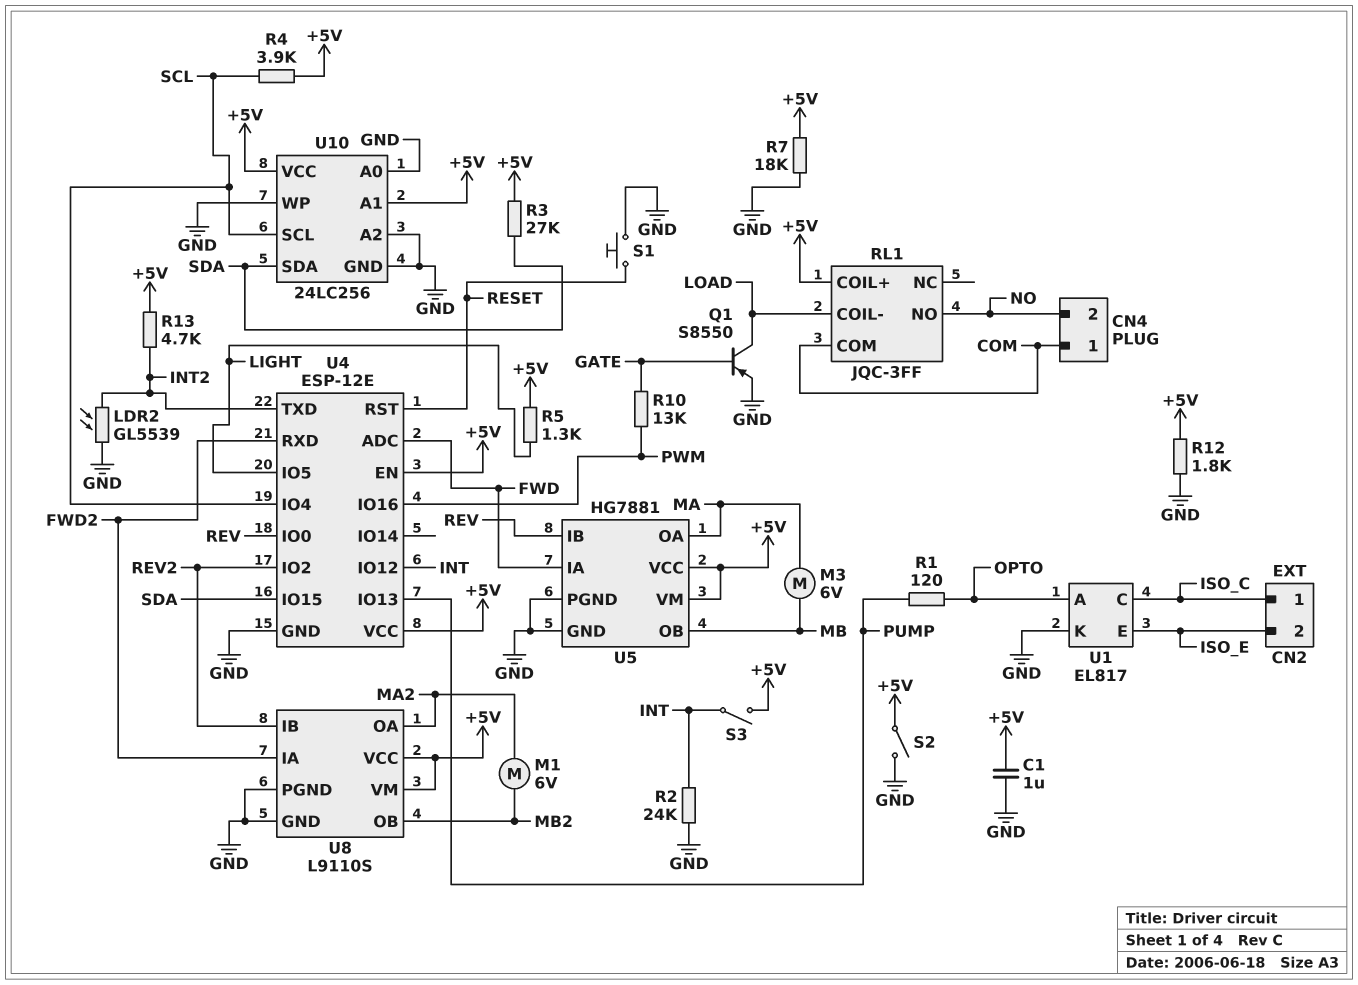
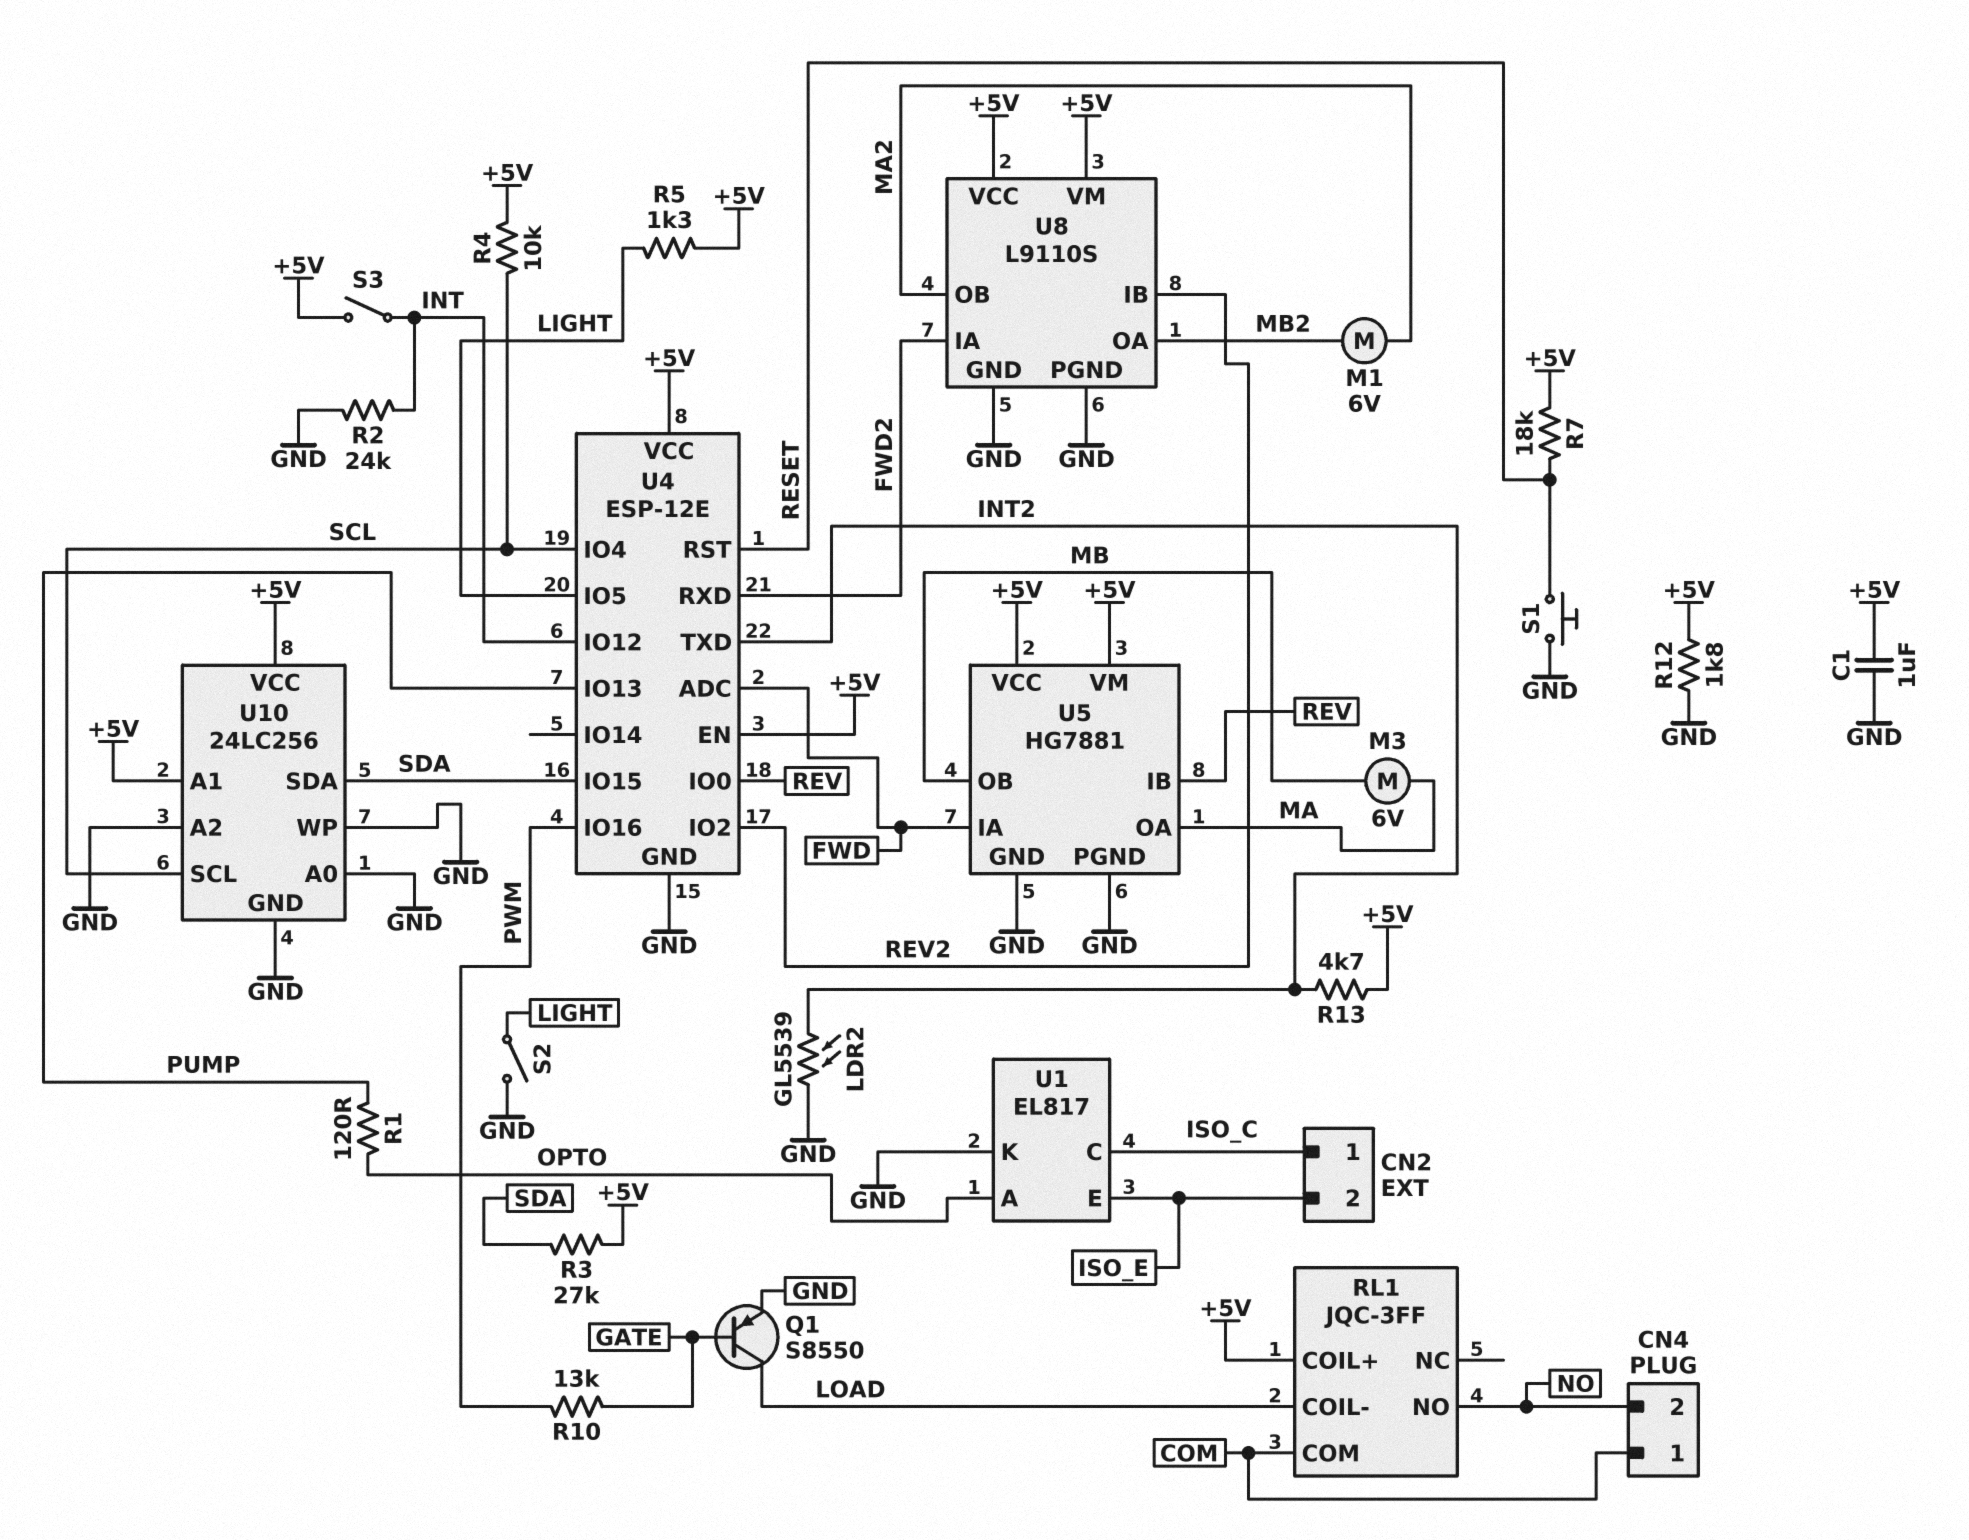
R4: 3.9k (+5V, SCL) -> 10k (+5V, SCL)
R7: 18k (+5V, GND) -> 18k (+5V, RESET)
S2: switch (+5V, GND) -> switch (GND, LIGHT)
U8 pin OA: MA2 -> MB2
U8 pin OB: MB2 -> MA2

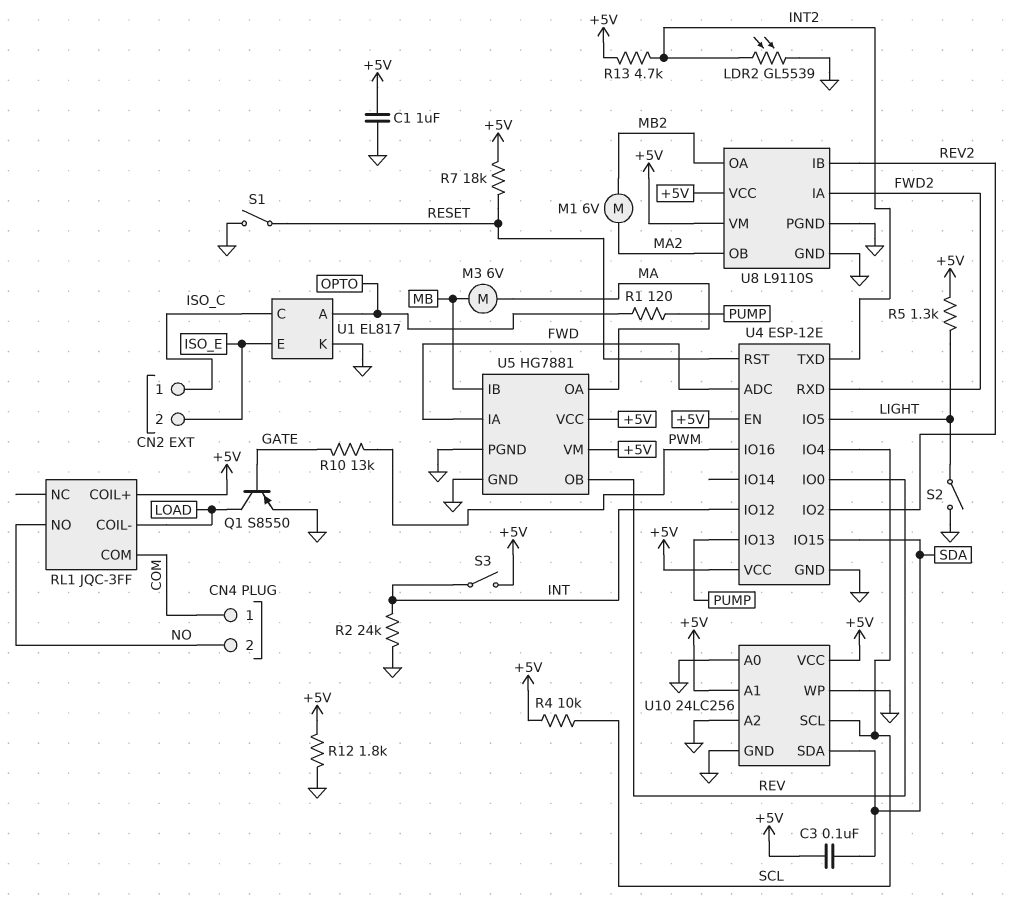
C3: none -> 100nF (+5V, SDA)
R3: 27k (+5V, SDA) -> none
S1: button (GND, RESET) -> switch (GND, RESET)
U5 pin IB: REV -> MB
U5 pin OB: MB -> REV

